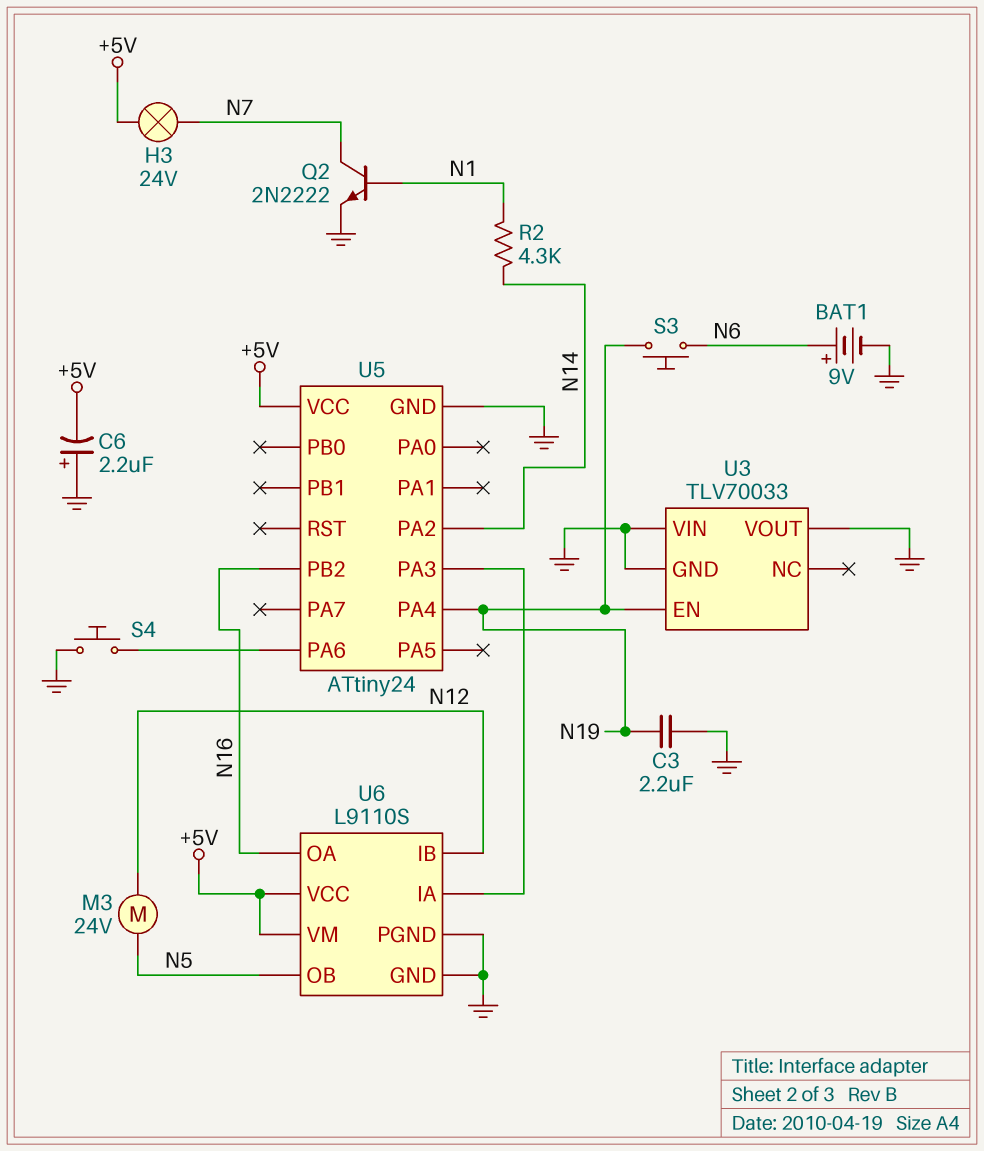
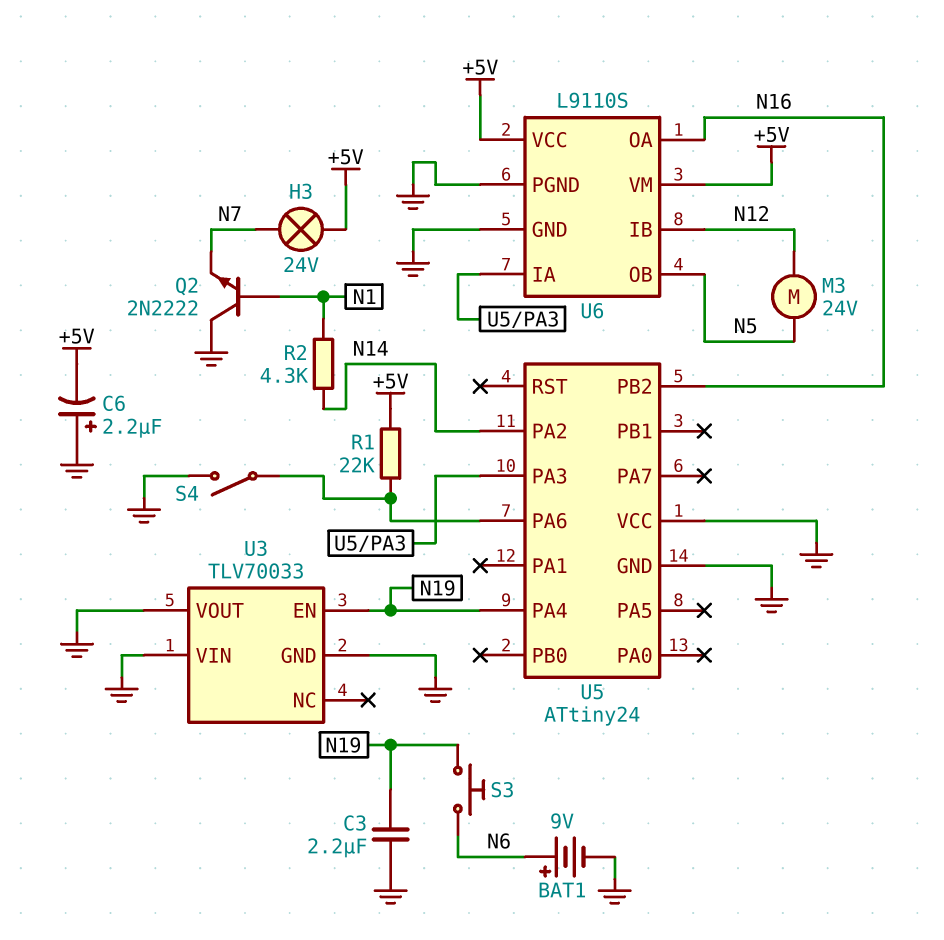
Q2: NPN 2N2222 (B N1, C N7, E GND) -> NPN 2N2222 (B N1, C GND, E N7)
R1: none -> 22k (+5V, U5/PA6)
S4: button (GND, U5/PA6) -> switch (GND, U5/PA6)
U5 pin VCC: +5V -> GND

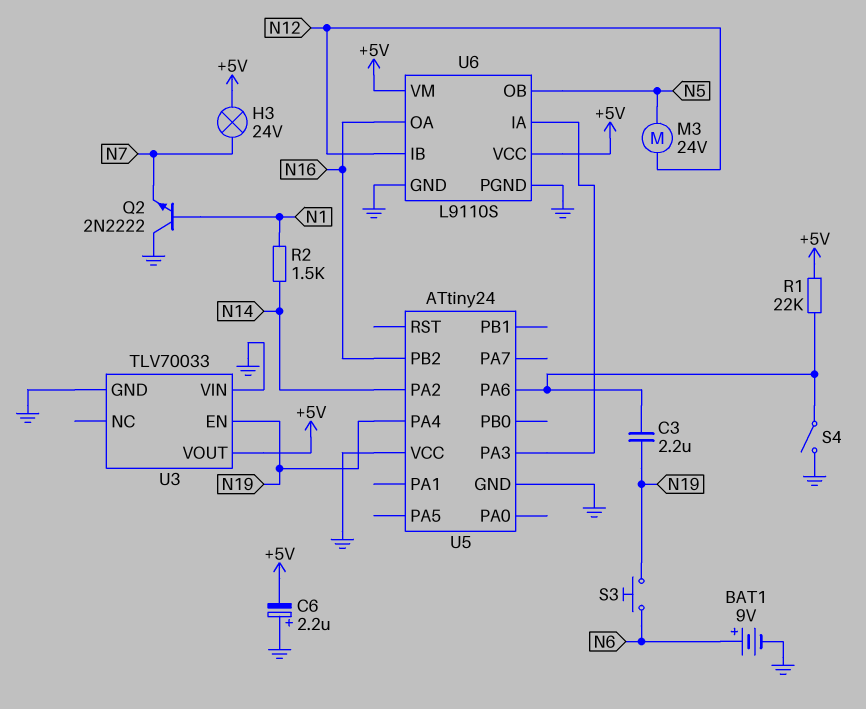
C3: 2.2uF (GND, N19) -> 2.2uF (N19, U5/PA6)
R2: 4.3k (N1, N14) -> 1.5k (N1, N14)
U3 pin VOUT: GND -> +5V

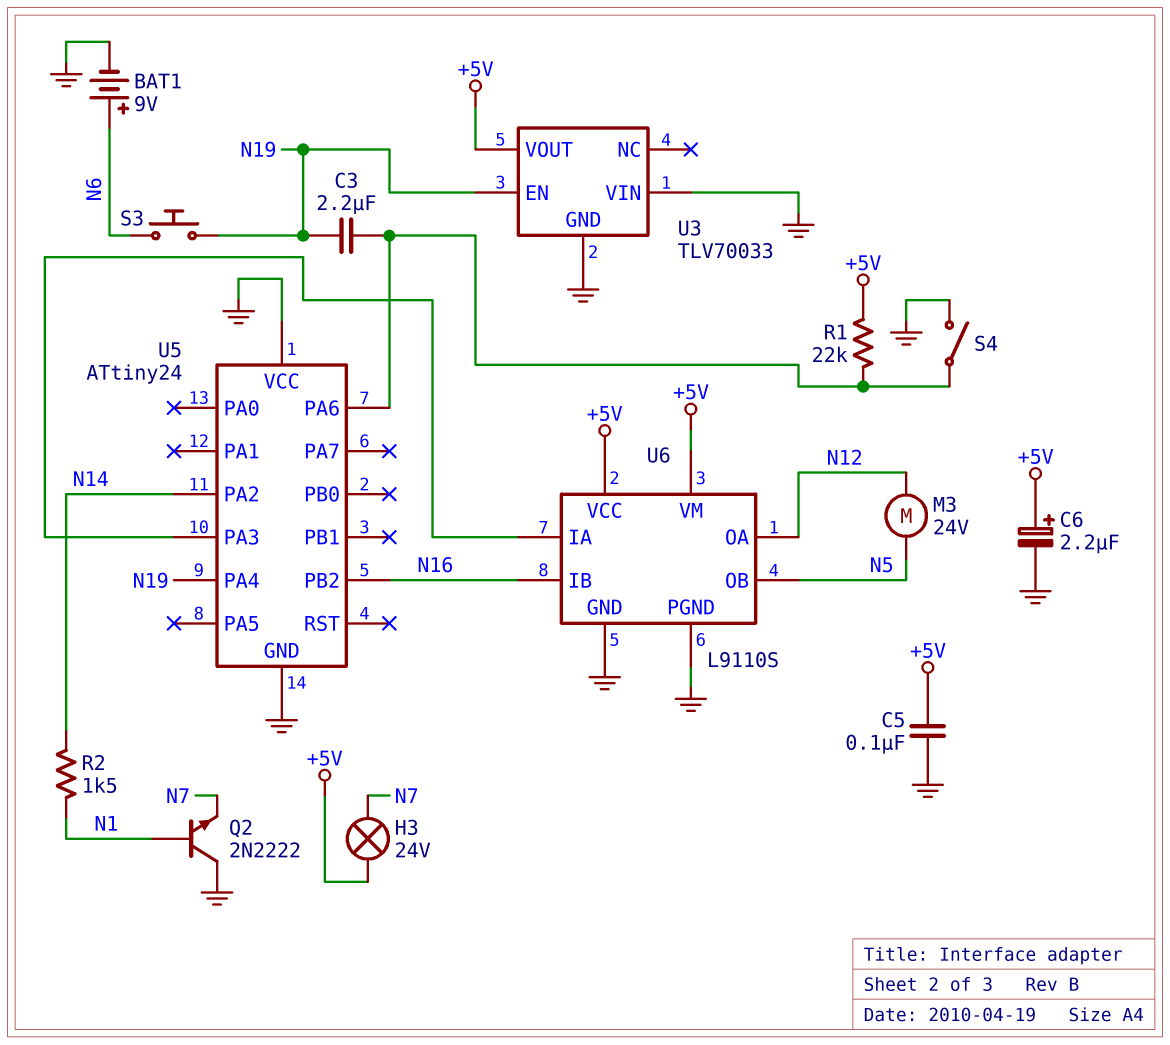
C5: none -> 100nF (+5V, GND)
C6: 2.2uF (plus GND, minus +5V) -> 2.2uF (plus +5V, minus GND)
U6 pin IB: N12 -> N16
U6 pin OA: N16 -> N12

